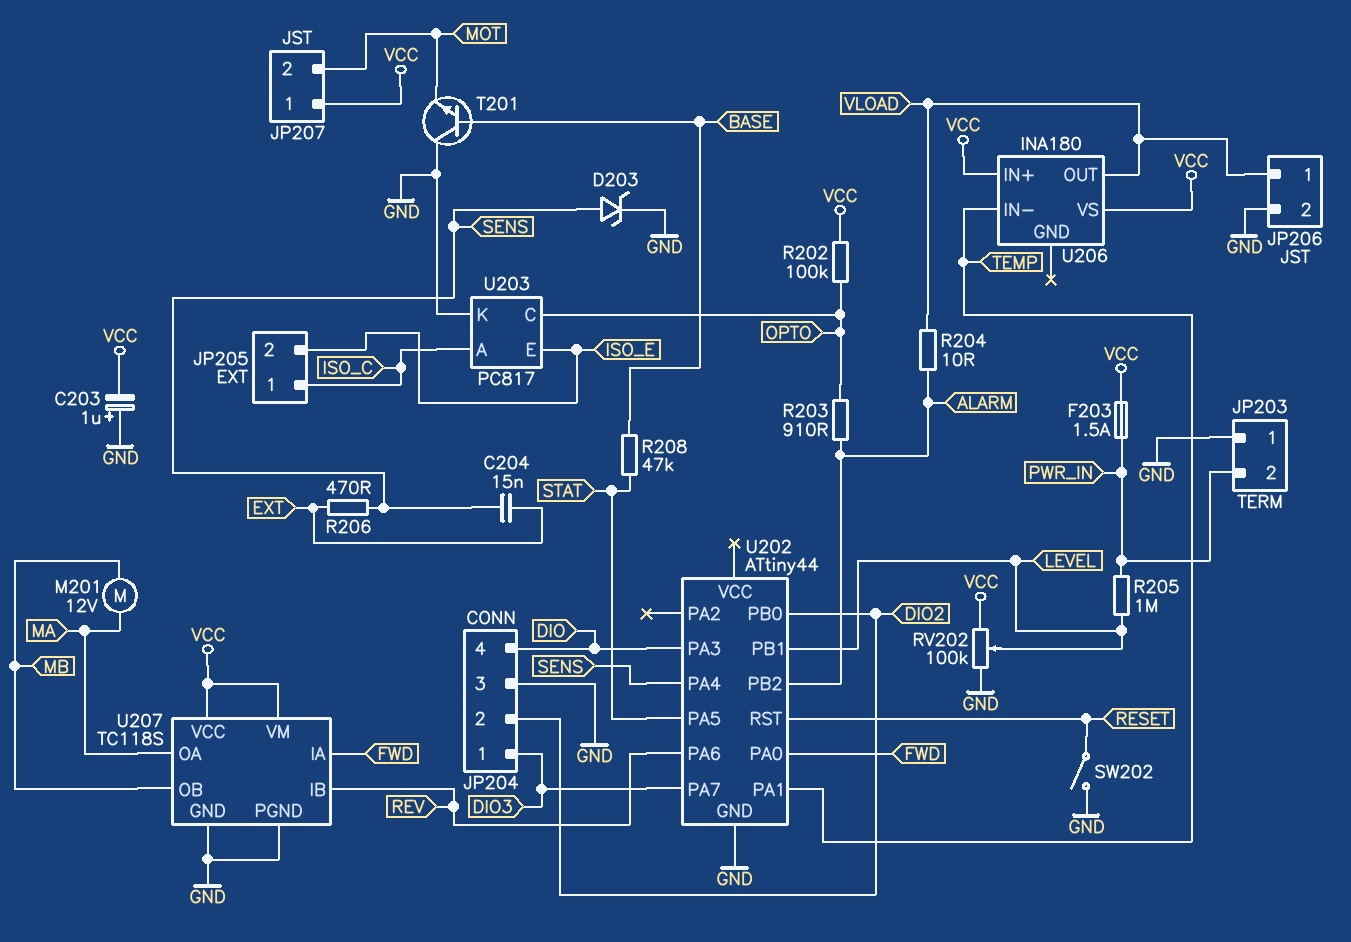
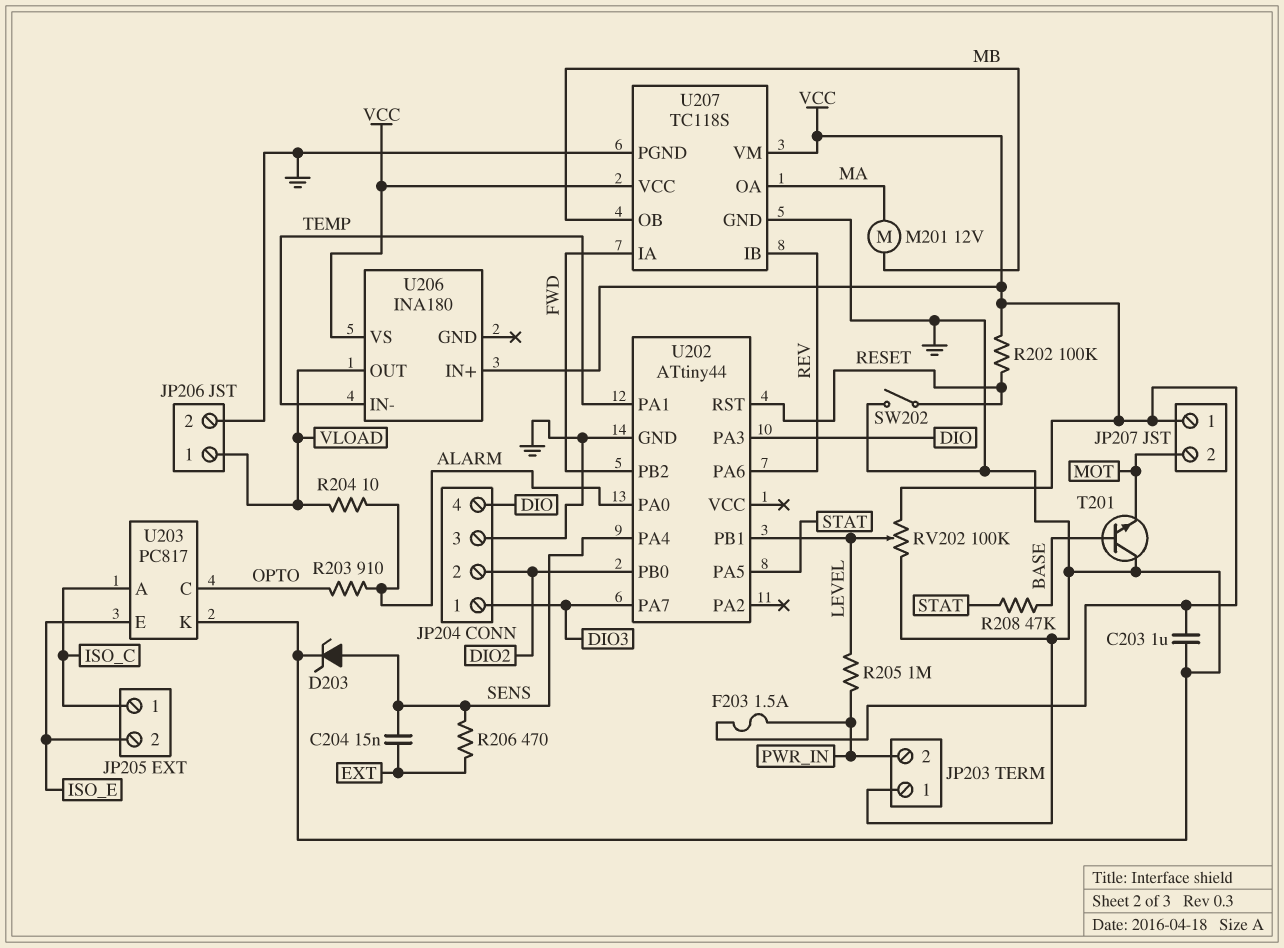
C203: 1uF (plus GND, minus VCC) -> 1uF (GND, VCC)
R202: 100k (OPTO, VCC) -> 100k (RESET, VCC)
U202 pin PA0: FWD -> ALARM
U202 pin PB2: ALARM -> FWD

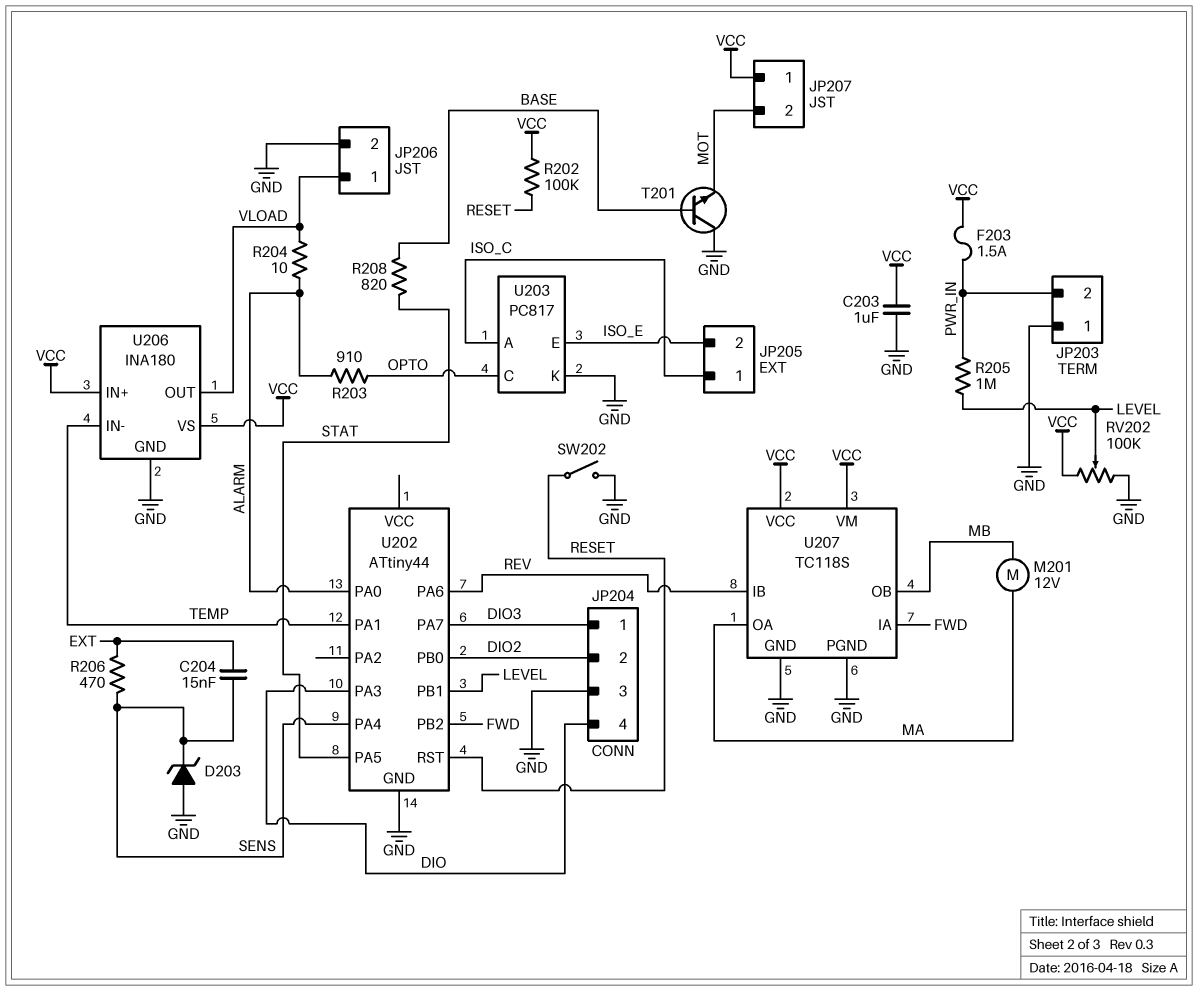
D203: zener (A SENS, K GND) -> zener (A GND, K SENS)
R208: 47k (BASE, STAT) -> 820 (BASE, STAT)
U206 pin GND: none -> GND

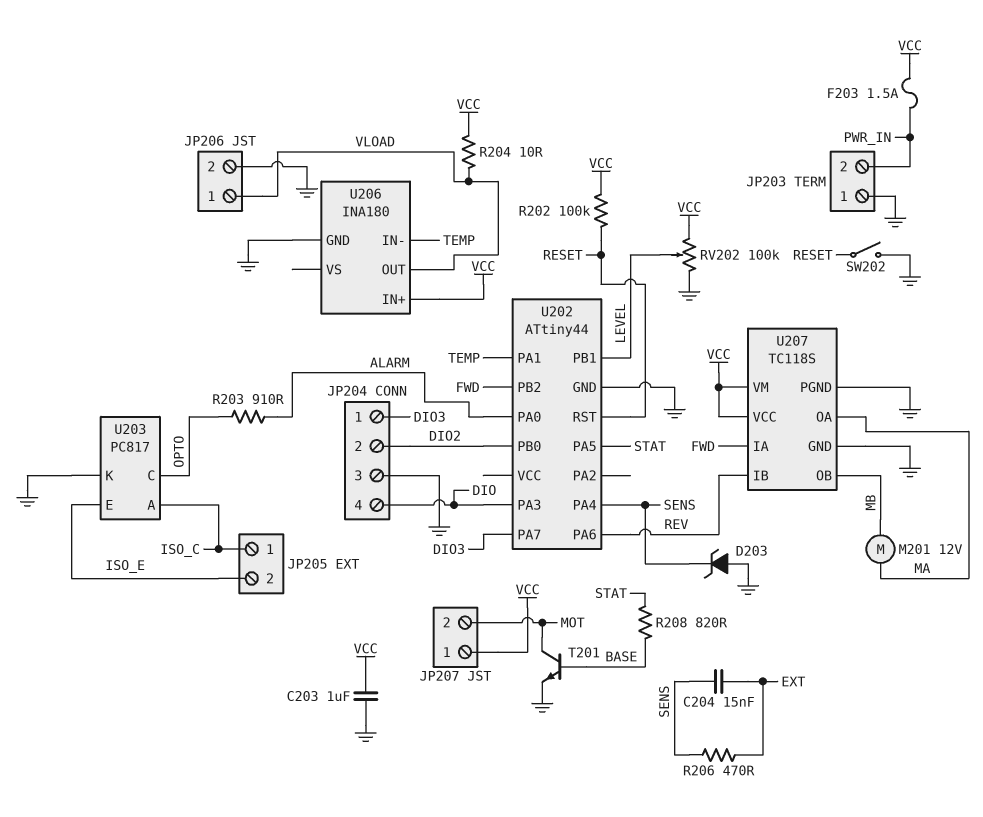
R204: 10 (ALARM, VLOAD) -> 10 (VCC, VLOAD)
R205: 1M (LEVEL, PWR_IN) -> none
T201: NPN (B BASE, C GND, E MOT) -> NPN (B BASE, C MOT, E GND)
U206 pin VS: VCC -> none

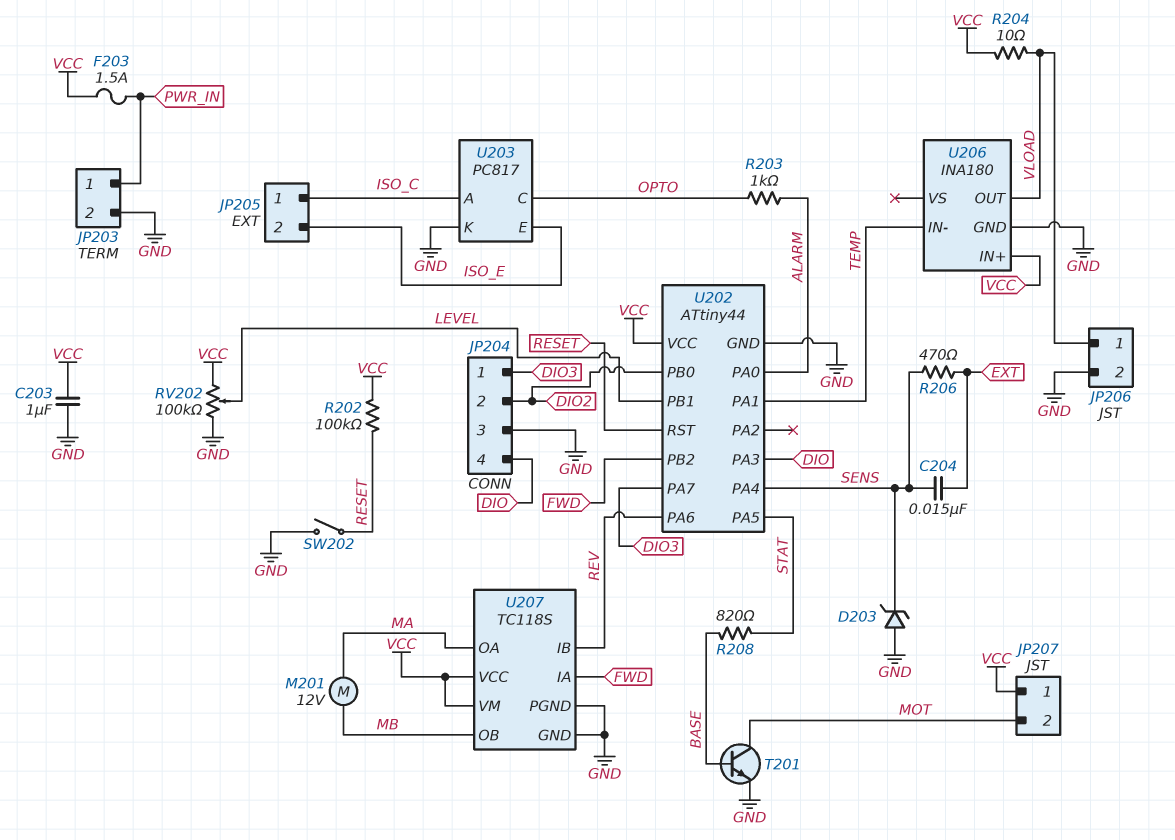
JP203 pin 1: GND -> PWR_IN
JP203 pin 2: PWR_IN -> GND
R203: 910 (ALARM, OPTO) -> 1k (ALARM, OPTO)
U202 pin VCC: none -> VCC

